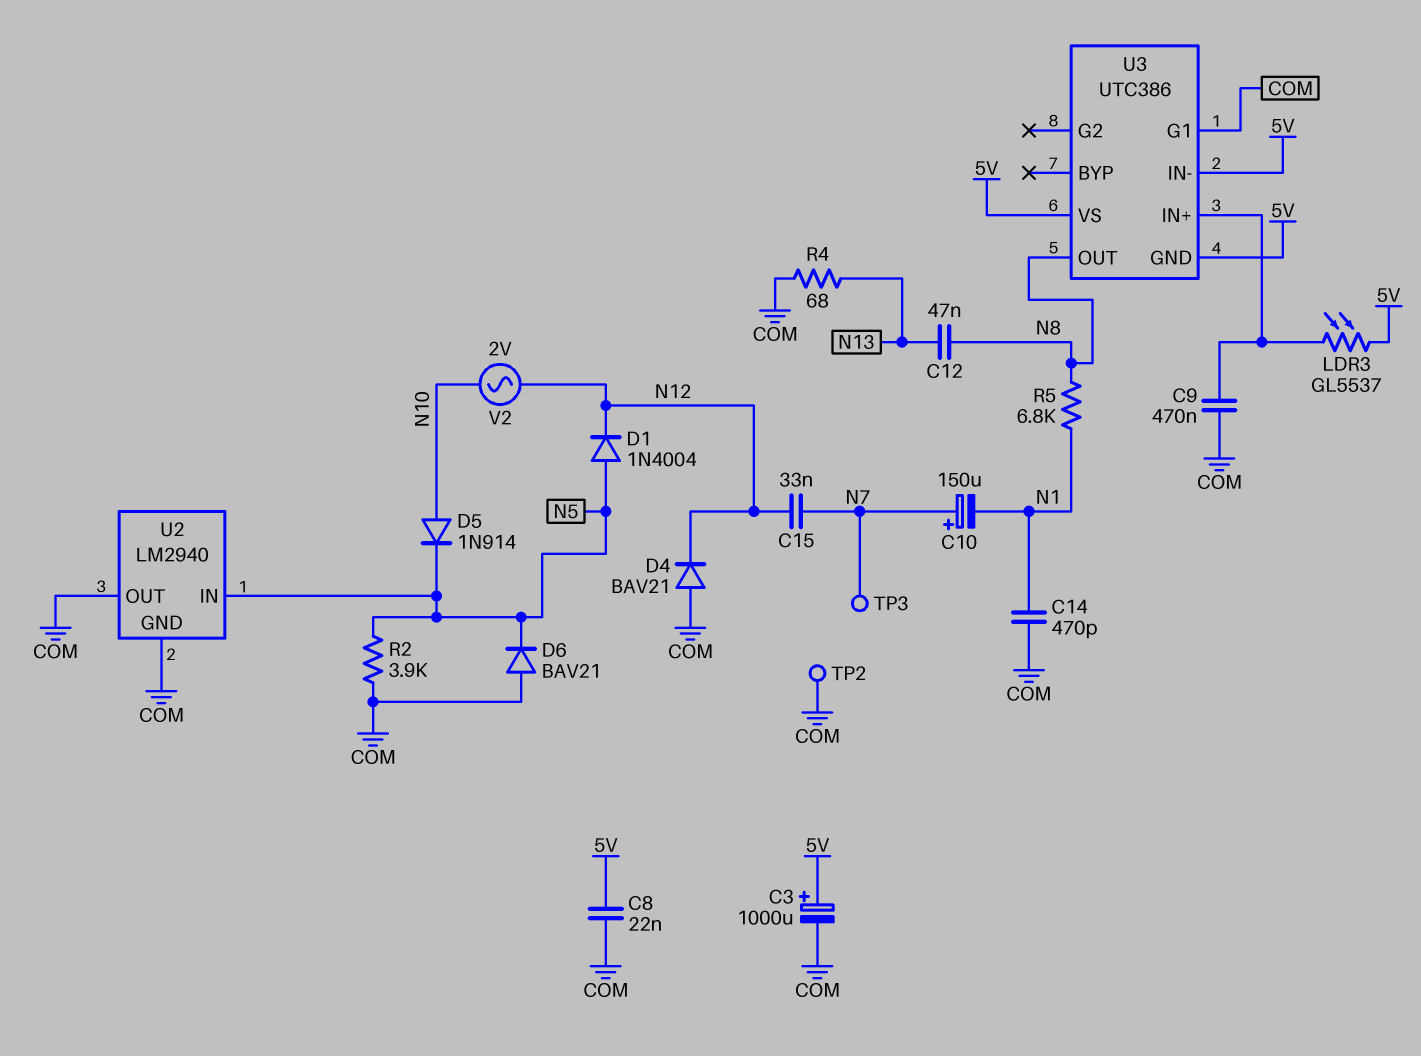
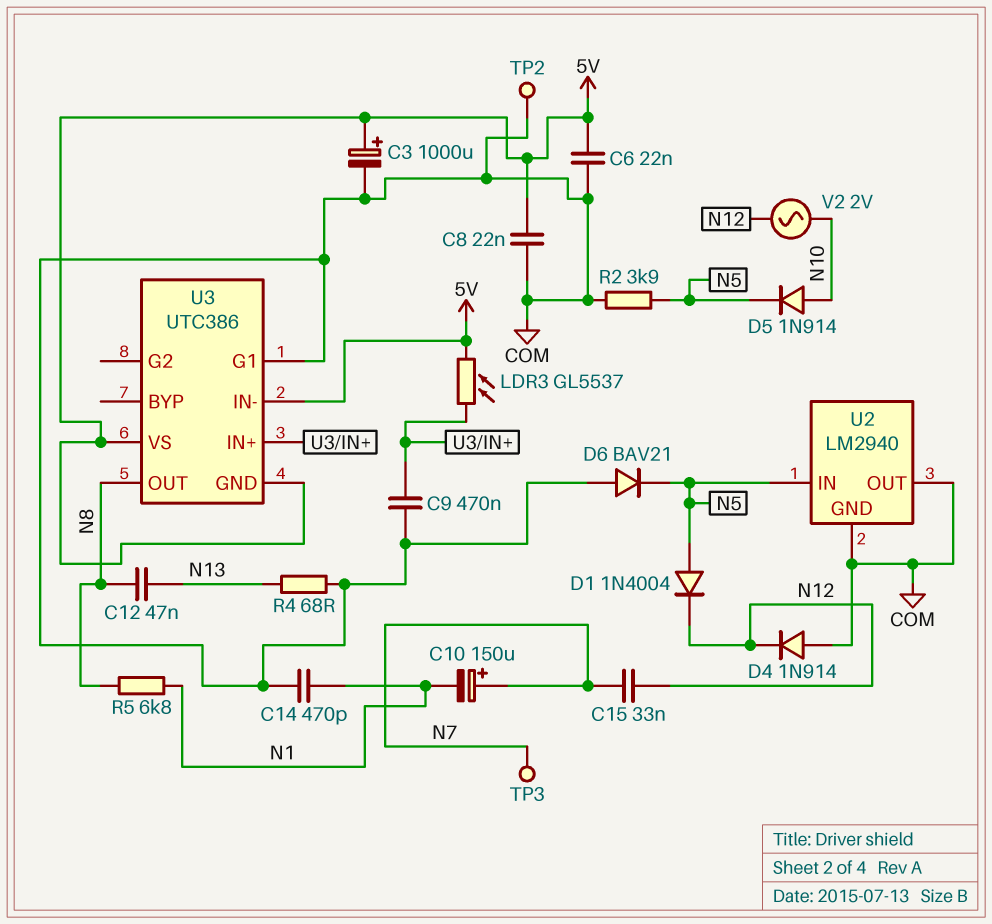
C6: none -> 22nF (5V, COM)
D4: diode BAV21 (A COM, K N12) -> diode 1N914 (A COM, K N12)

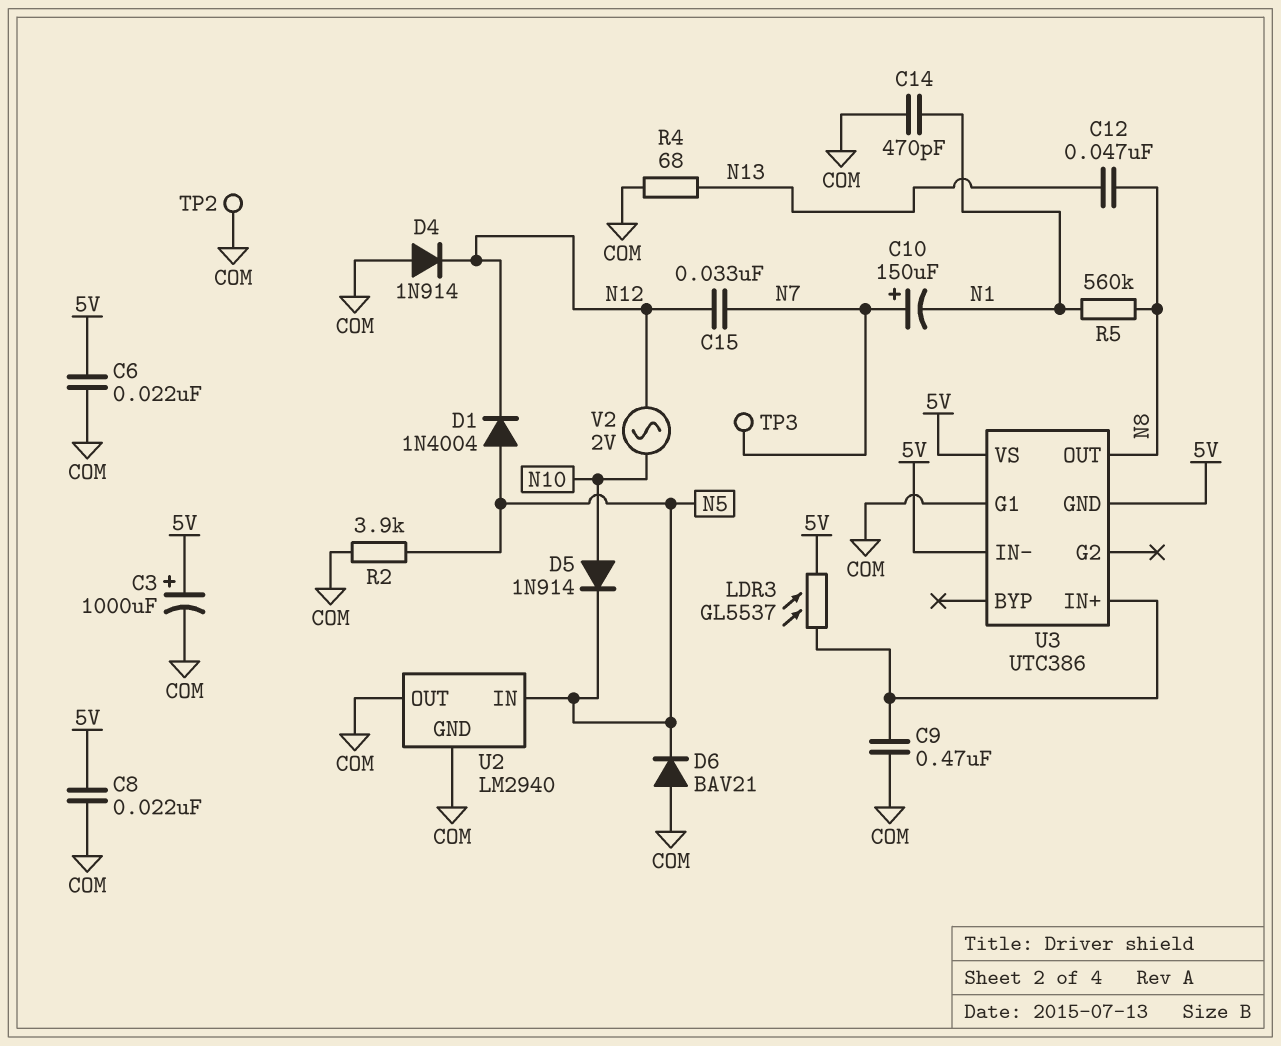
R5: 6.8k (N1, N8) -> 560k (N1, N8)

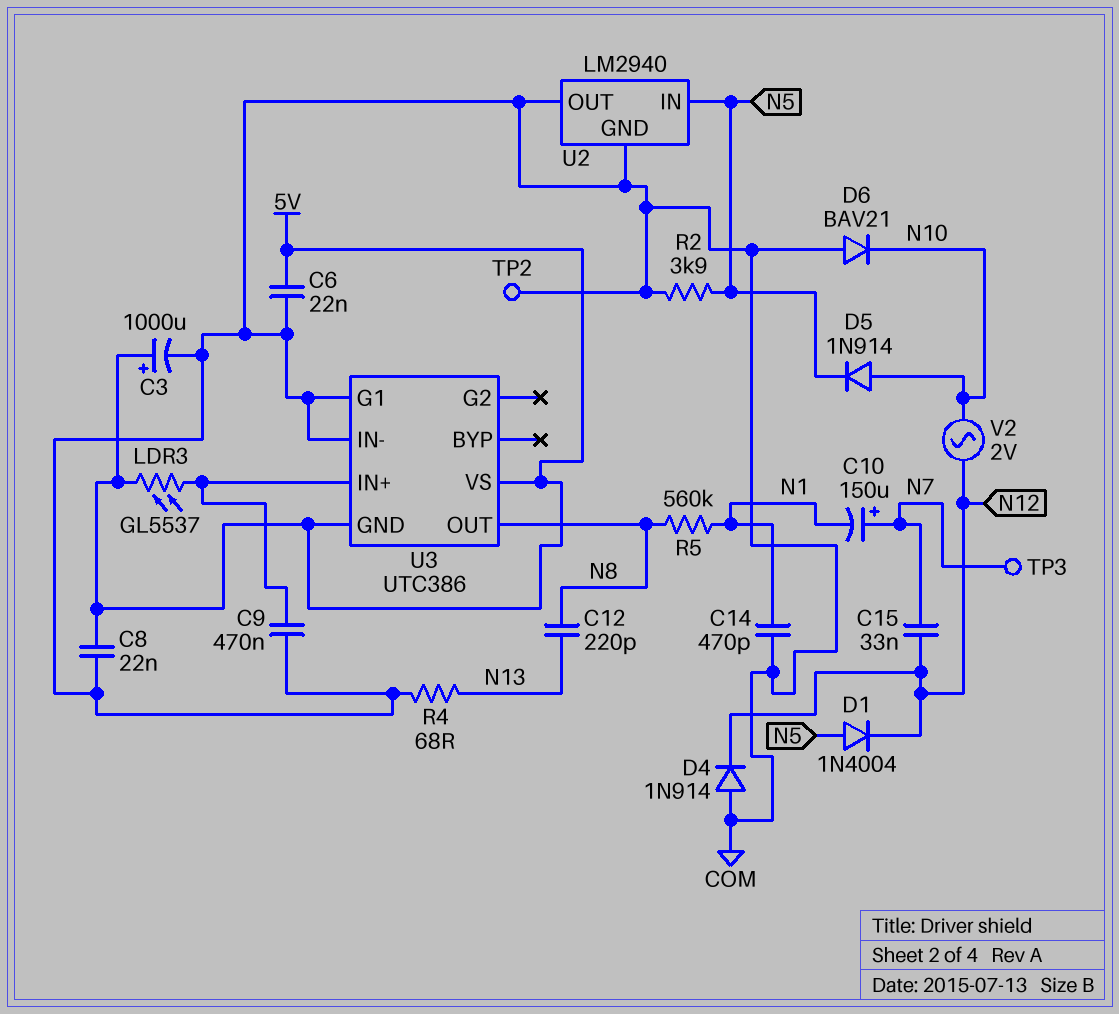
C12: 47nF (N8, N13) -> 220pF (N8, N13)
D6: diode BAV21 (A COM, K N5) -> diode BAV21 (A COM, K N10)
U3 pin IN-: 5V -> COM

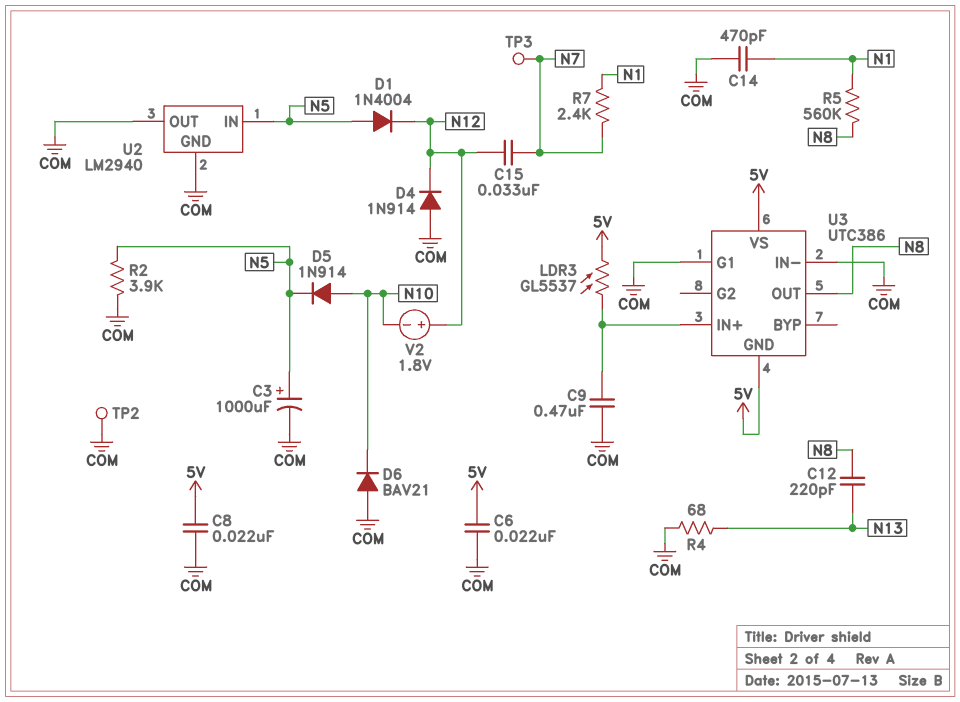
C3: 1000uF (plus 5V, minus COM) -> 1000uF (plus N5, minus COM)
C10: 150uF (plus N7, minus N1) -> none
R7: none -> 2.4k (N1, N7)
V2: AC 2V (N10, N12) -> 1.8V (plus N12, minus N10)

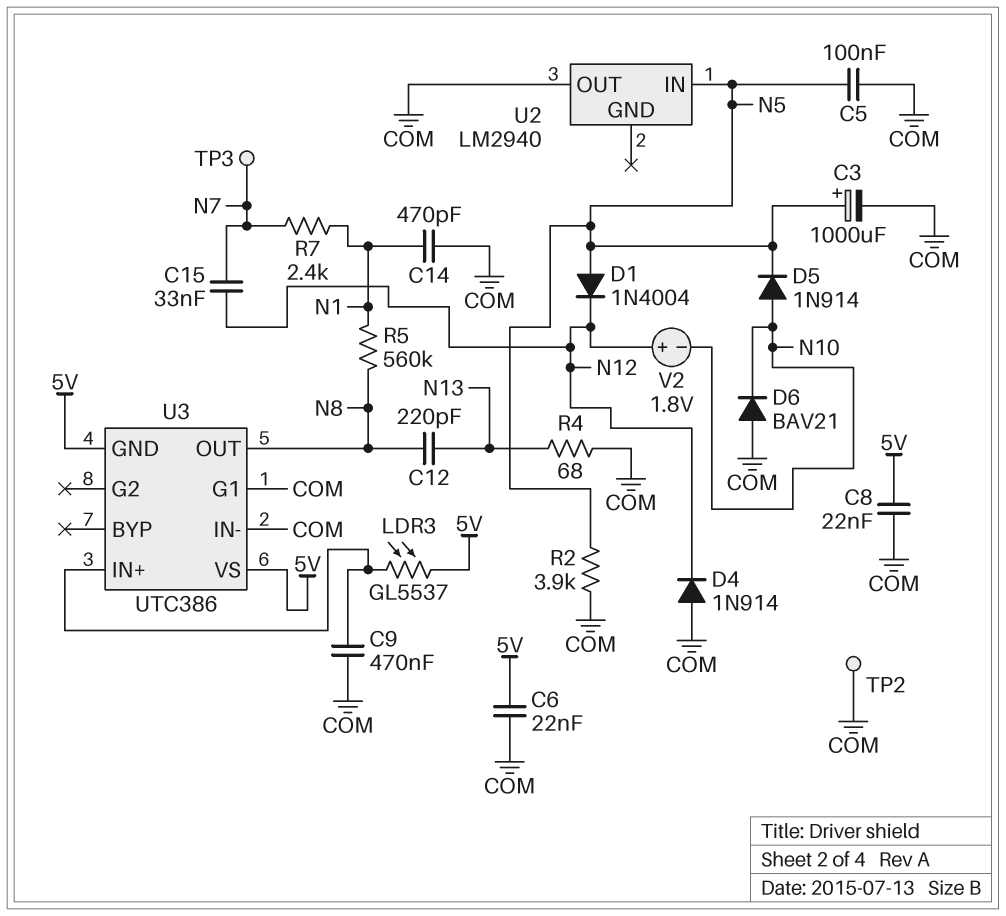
C5: none -> 100nF (COM, N5)
U2 pin GND: COM -> none

